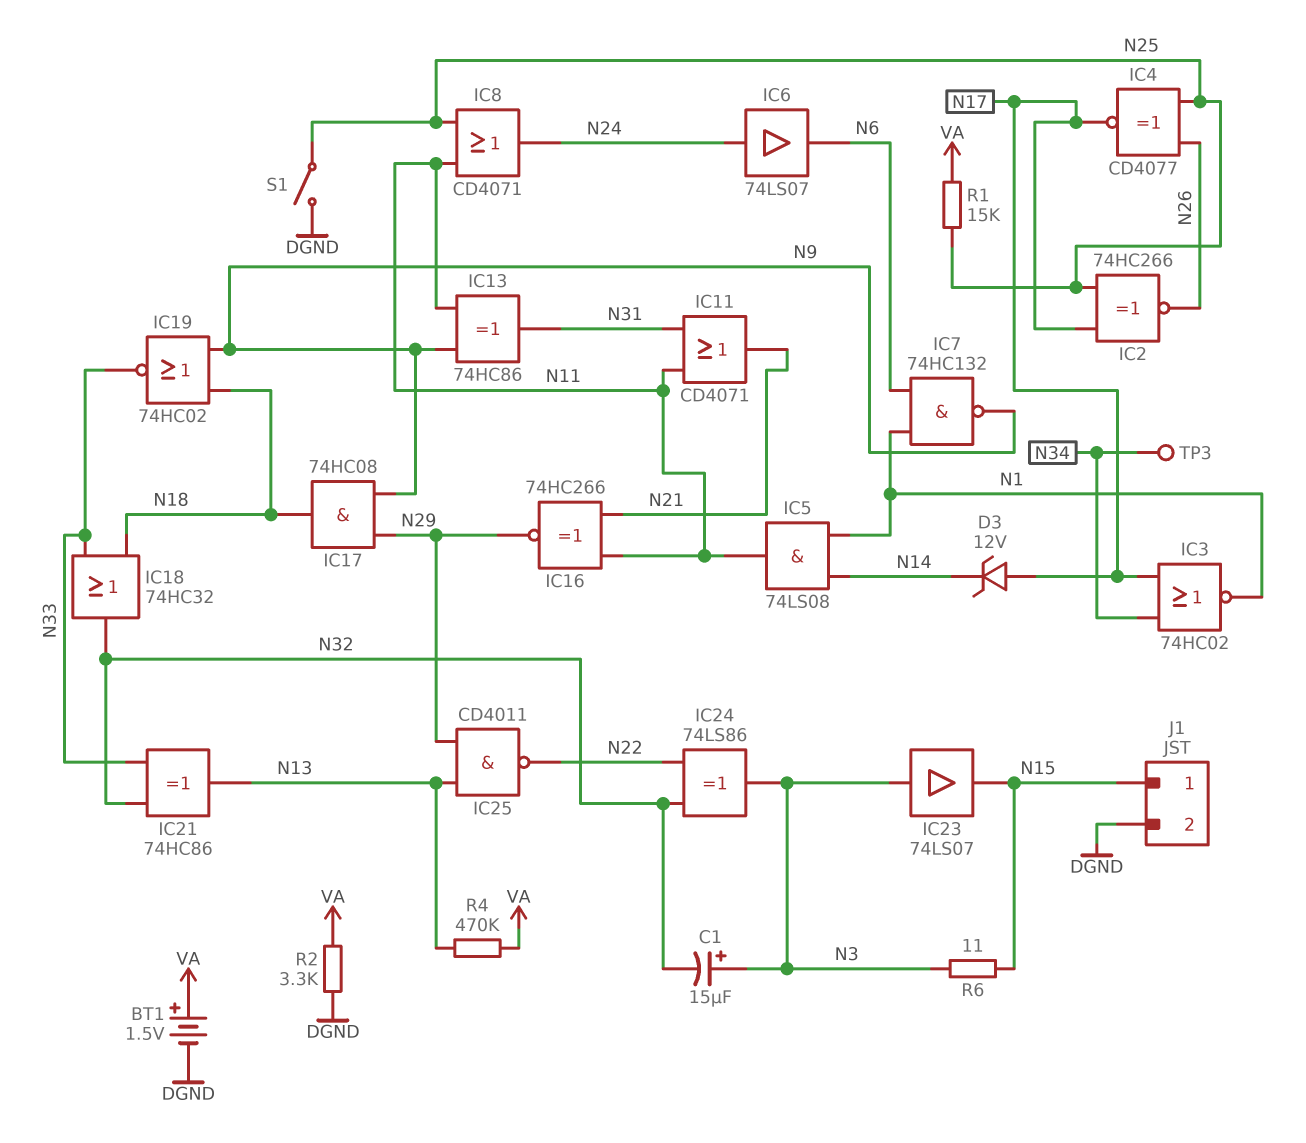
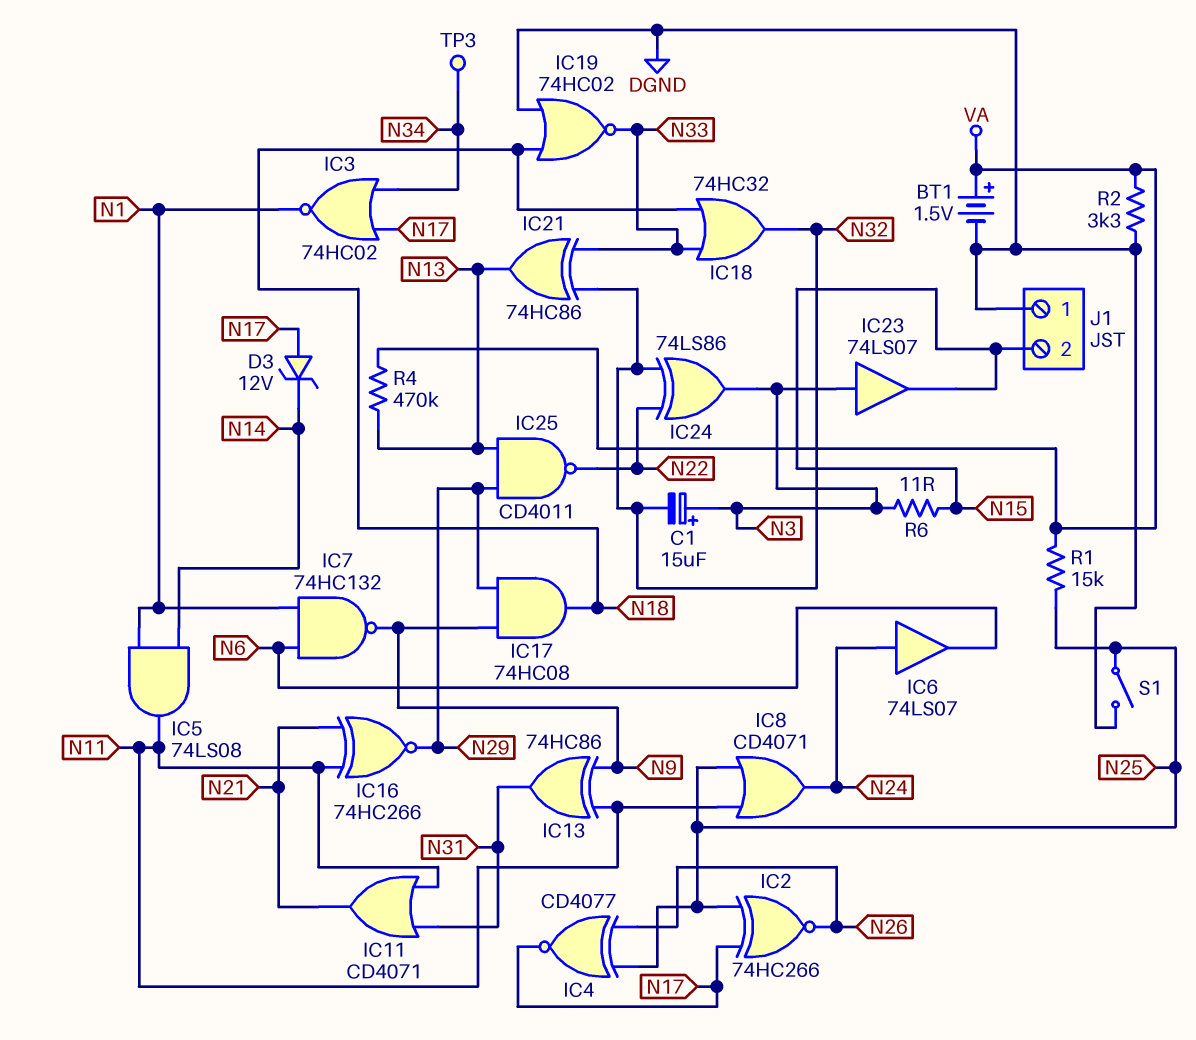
IC19: NOR 74HC02 (in N9, in N18, out N33) -> NOR 74HC02 (in DGND, in N18, out N33)
J1 pin 1: N15 -> DGND
J1 pin 2: DGND -> N15

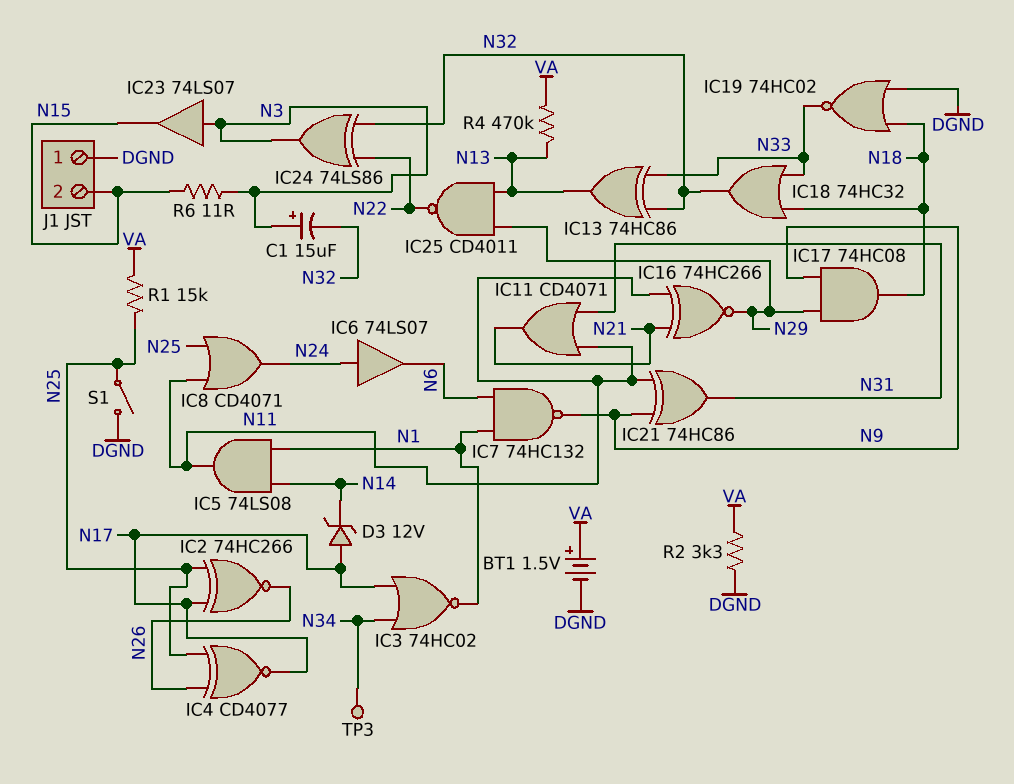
IC13: XOR 74HC86 (in N9, in N11, out N31) -> XOR 74HC86 (in N32, in N33, out N13)
IC21: XOR 74HC86 (in N32, in N33, out N13) -> XOR 74HC86 (in N9, in N11, out N31)

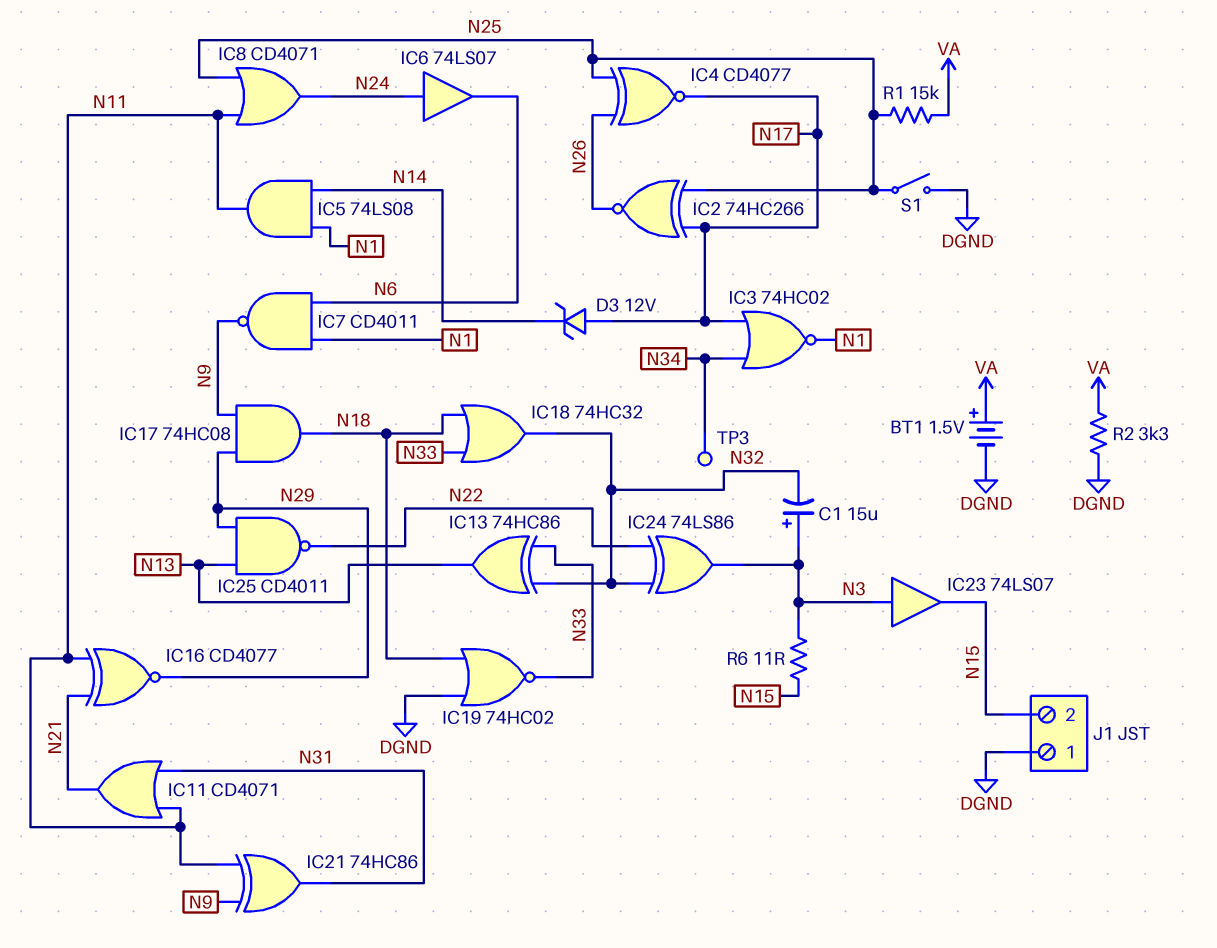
IC7: NAND 74HC132 (in N1, in N6, out N9) -> NAND CD4011 (in N1, in N6, out N9)
IC16: XNOR 74HC266 (in N11, in N21, out N29) -> XNOR CD4077 (in N11, in N21, out N29)
R4: 470k (N13, VA) -> none

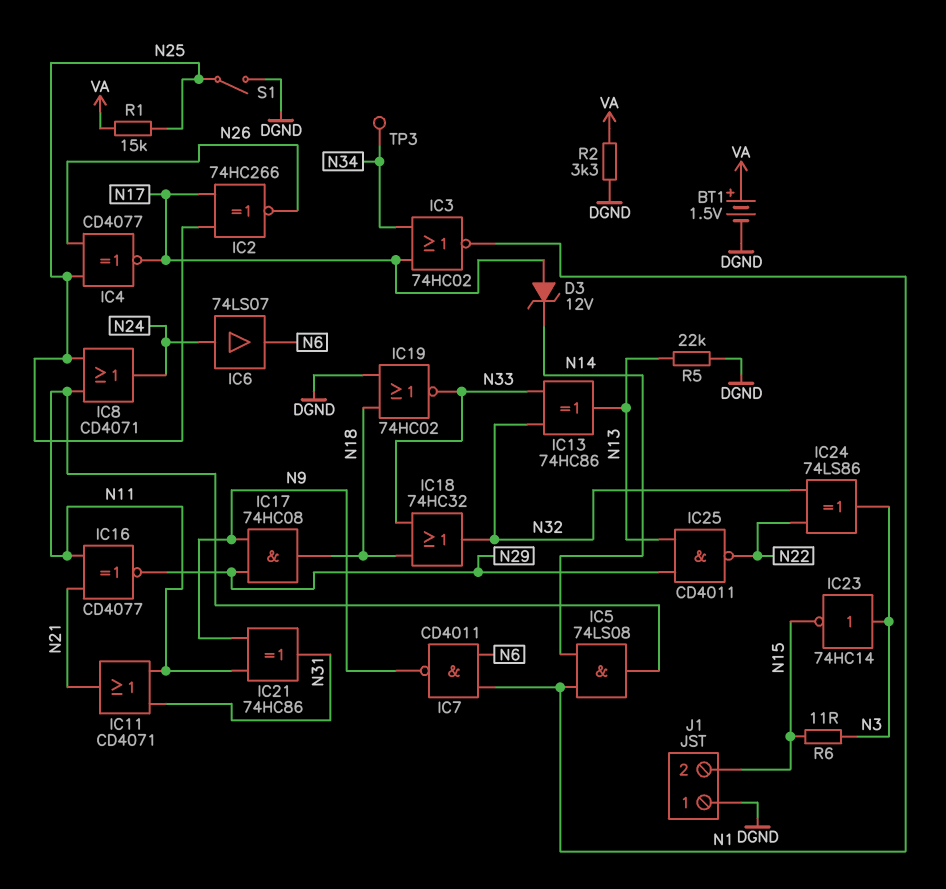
C1: 15uF (plus N3, minus N32) -> none
IC23: buffer 74LS07 (in N3, out N15) -> NOT 74HC14 (in N3, out N15)
R5: none -> 22k (DGND, N13)

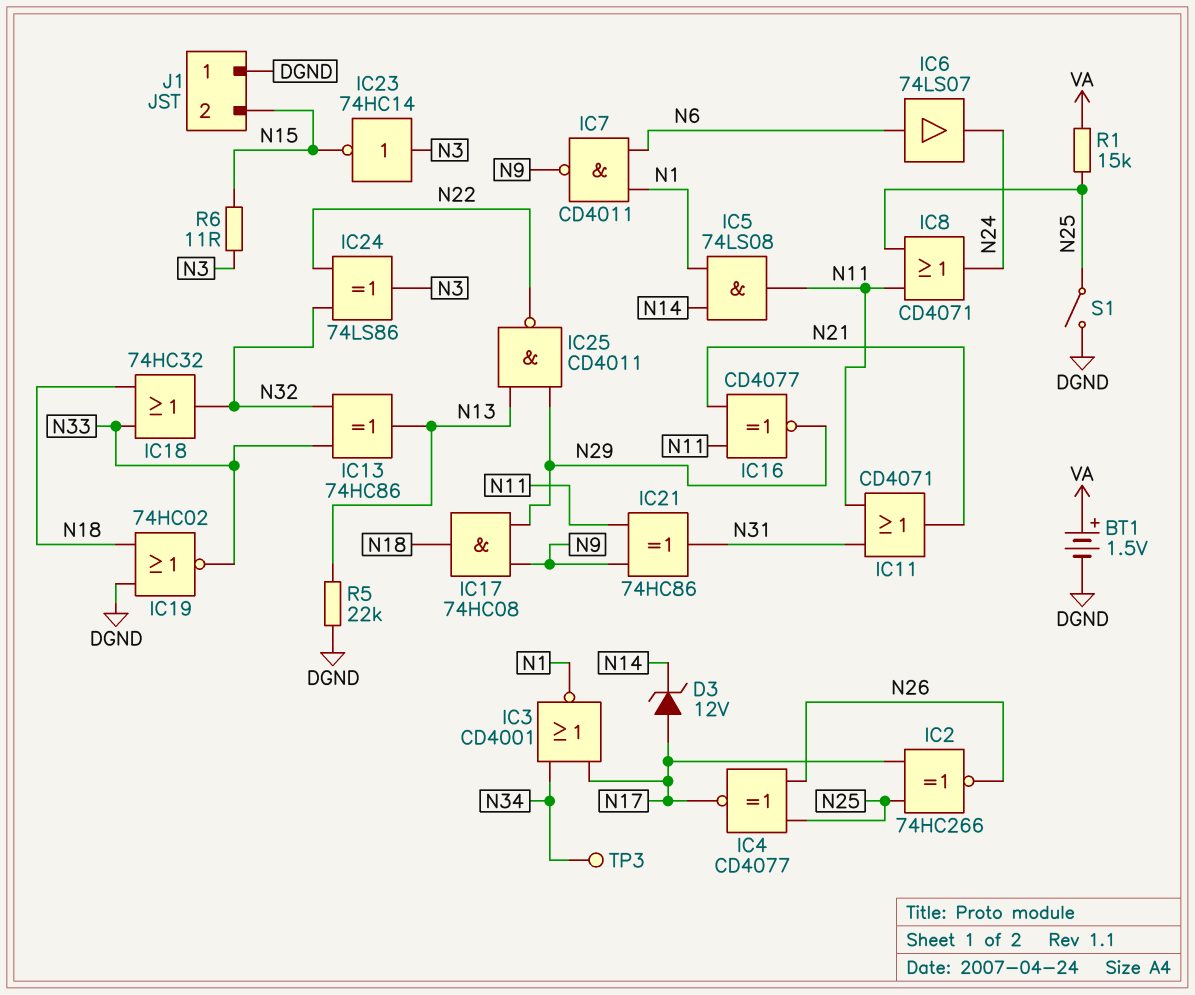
IC3: NOR 74HC02 (in N17, in N34, out N1) -> NOR CD4001 (in N17, in N34, out N1)
IC6: buffer 74LS07 (in N24, out N6) -> buffer 74LS07 (in N6, out N24)
R2: 3.3k (DGND, VA) -> none

